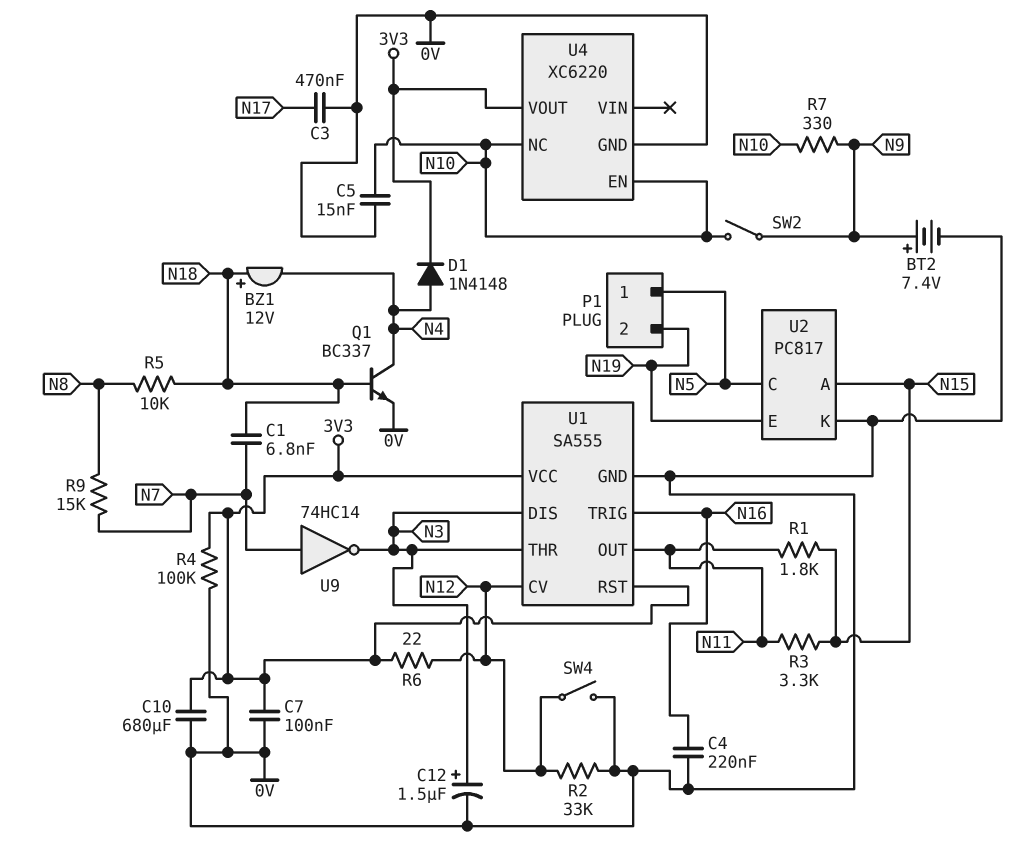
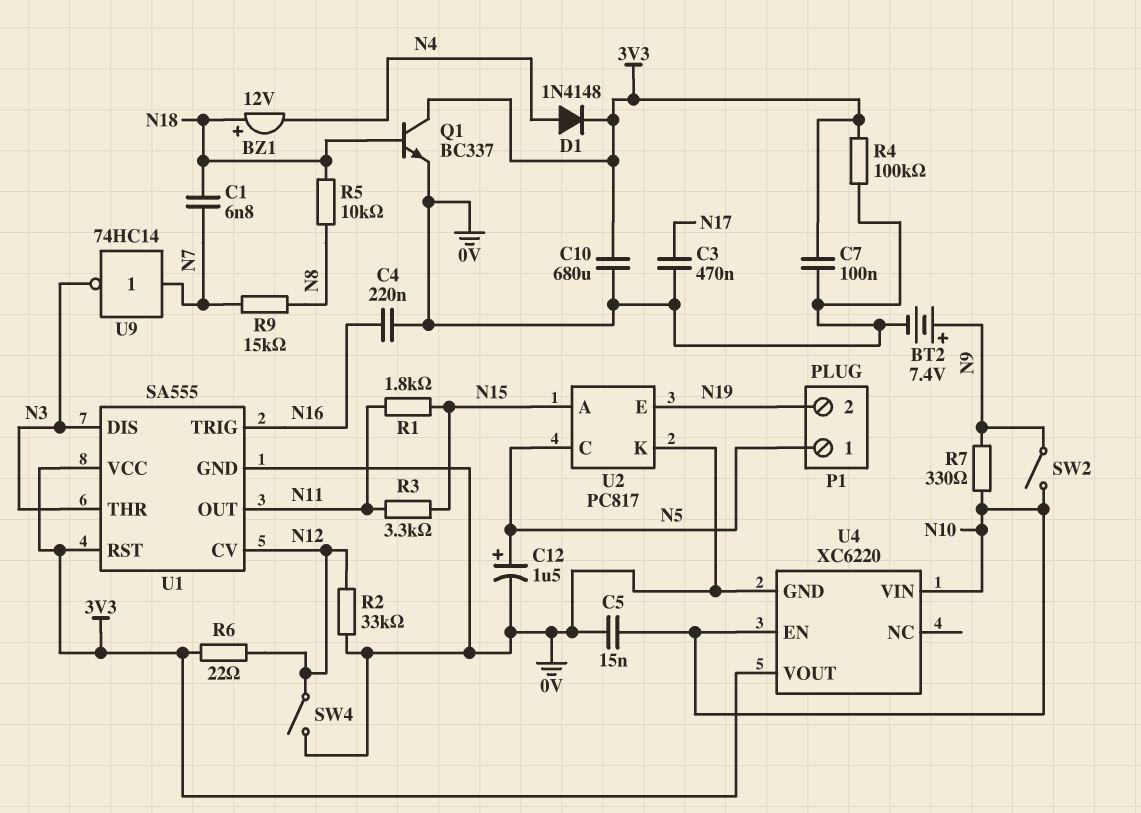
C12: 1.5uF (plus N3, minus 0V) -> 1.5uF (plus N5, minus 0V)
Q1: NPN BC337 (B N18, C N4, E 0V) -> NPN BC337 (B N18, C 3V3, E 0V)
U4 pin NC: N10 -> none
U4 pin VIN: none -> N10

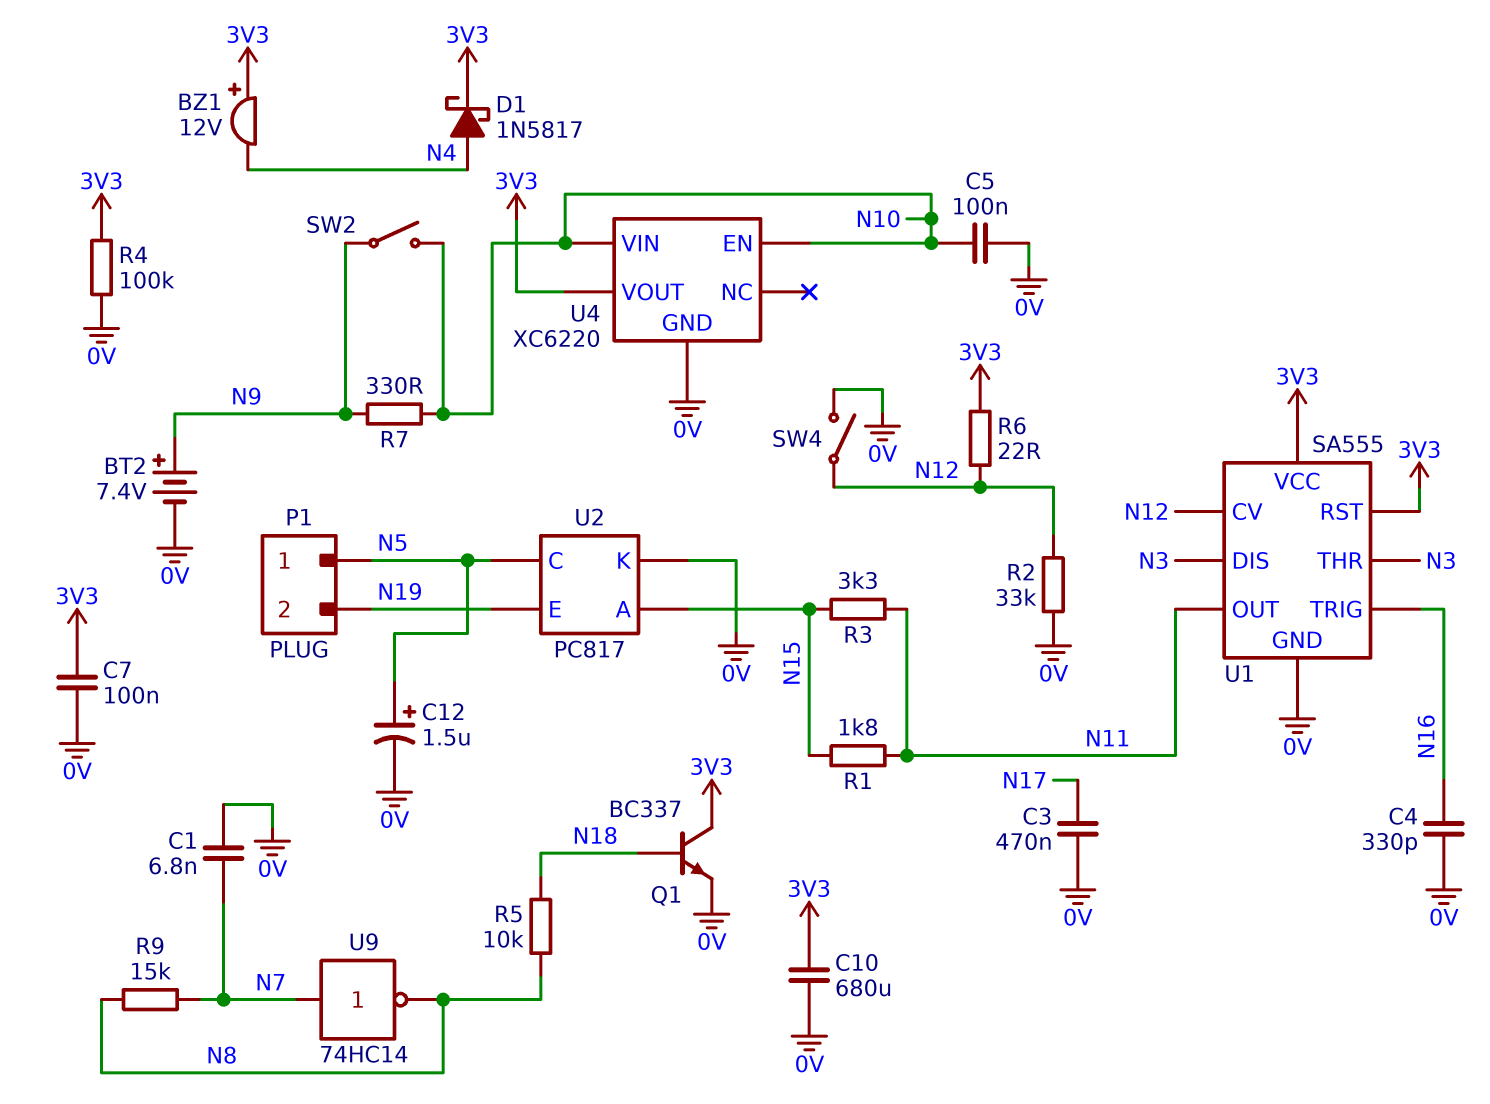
BZ1: buzzer 12V (plus N18, minus N4) -> buzzer 12V (plus 3V3, minus N4)
C1: 6.8nF (N7, N18) -> 6.8nF (0V, N7)
C4: 220nF (0V, N16) -> 330pF (0V, N16)
C5: 15nF (0V, N10) -> 100nF (0V, N10)
D1: diode 1N4148 (A N4, K 3V3) -> schottky 1N5817 (A N4, K 3V3)
U9: NOT 74HC14 (in N7, out N3) -> NOT 74HC14 (in N7, out N8)

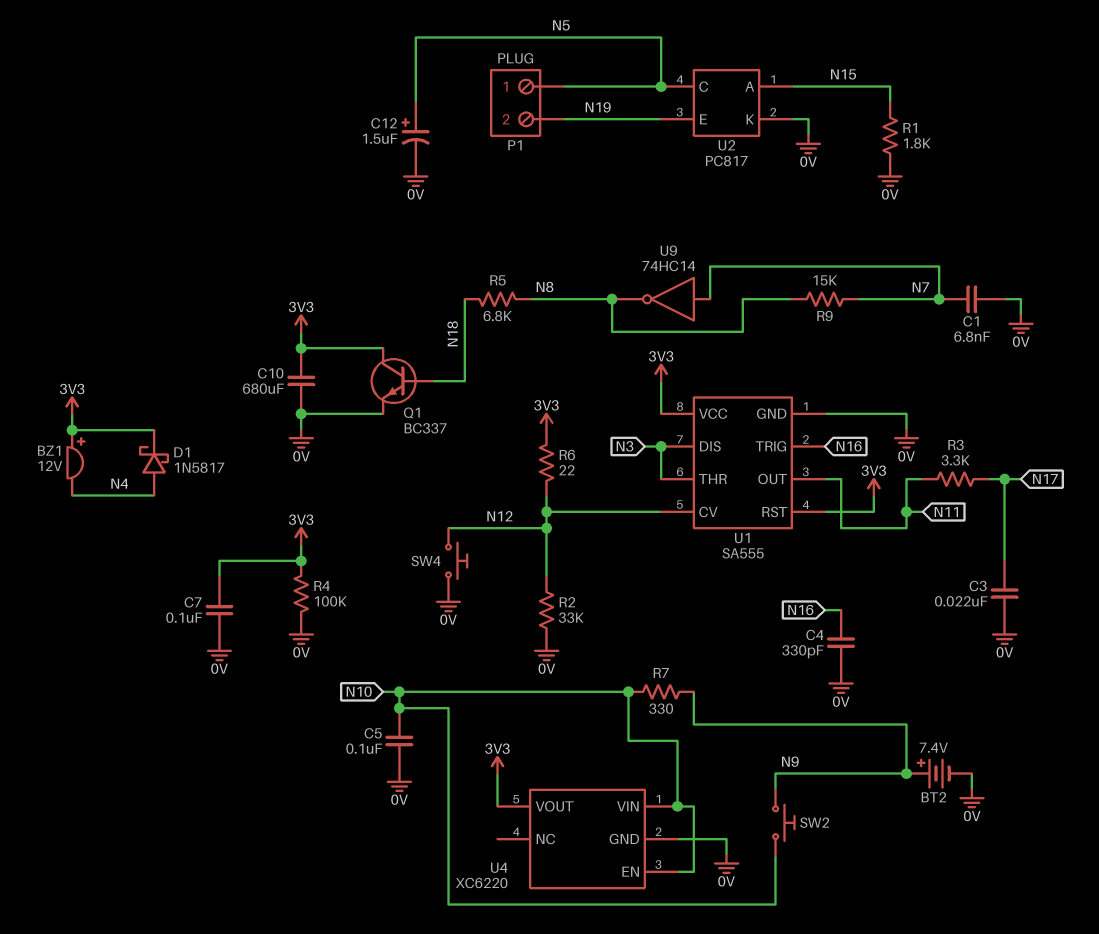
C3: 470nF (0V, N17) -> 22nF (0V, N17)
R1: 1.8k (N11, N15) -> 1.8k (0V, N15)
R3: 3.3k (N11, N15) -> 3.3k (N11, N17)
R5: 10k (N8, N18) -> 6.8k (N8, N18)
SW2: switch (N9, N10) -> button (N9, N10)
SW4: switch (0V, N12) -> button (0V, N12)

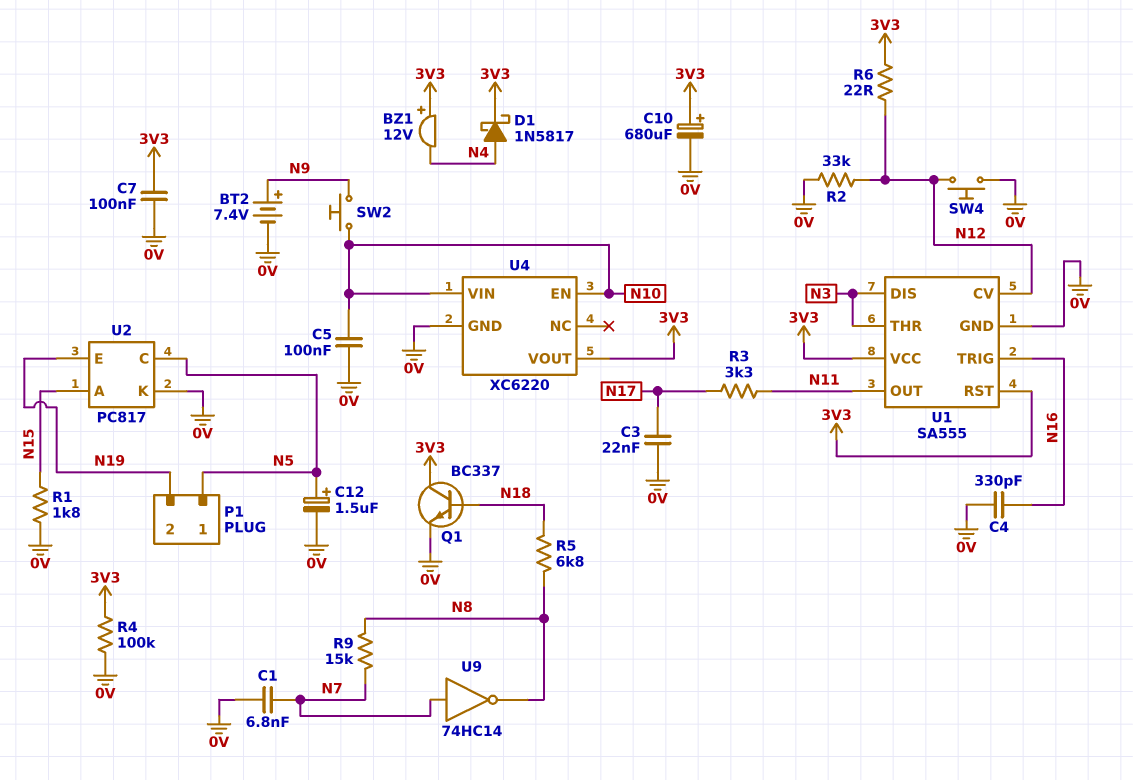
C10: 680uF (0V, 3V3) -> 680uF (plus 3V3, minus 0V)
R7: 330 (N9, N10) -> none

